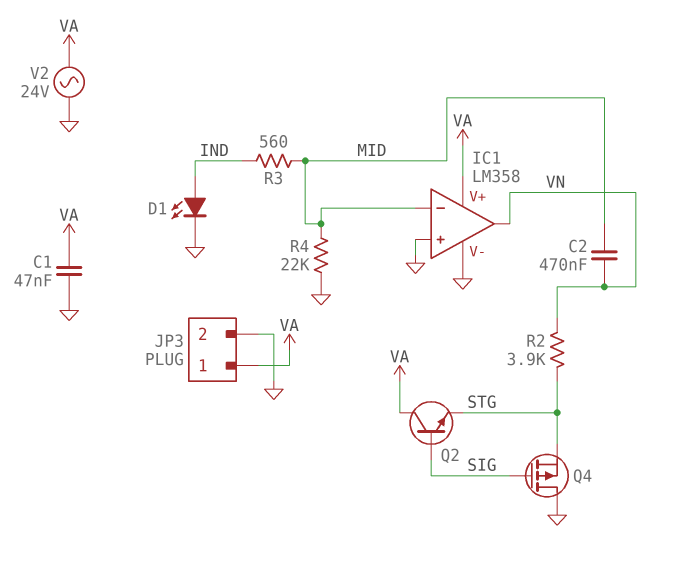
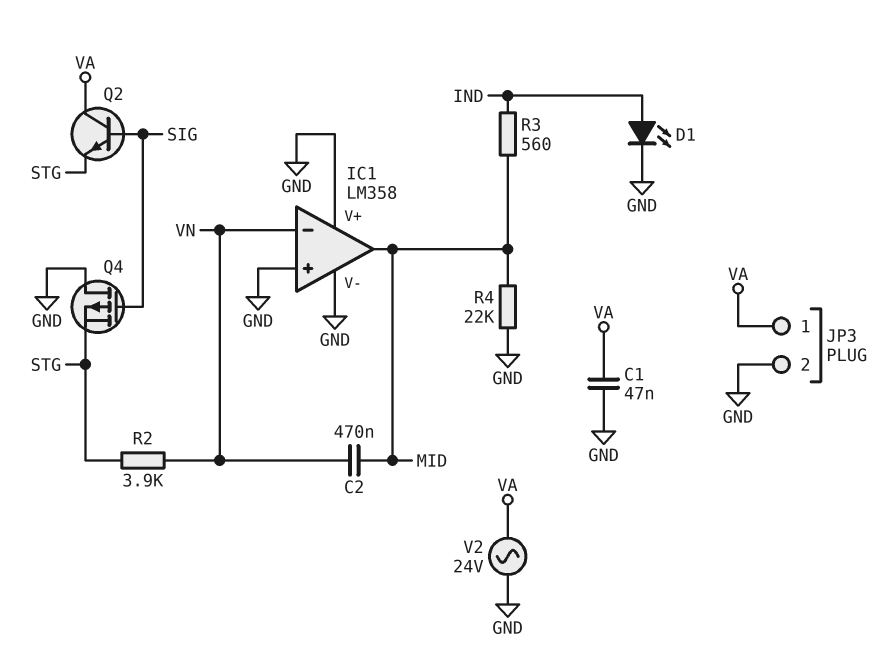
IC1 pin V+: VA -> GND
IC1 pin in-: MID -> VN
IC1 pin out: VN -> MID

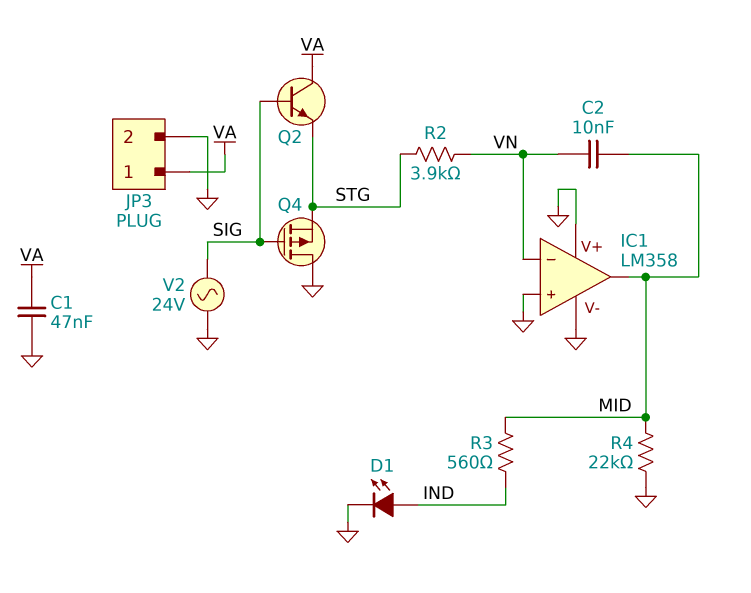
C2: 470nF (MID, VN) -> 10nF (MID, VN)
V2: AC 24V (GND, VA) -> AC 24V (GND, SIG)

